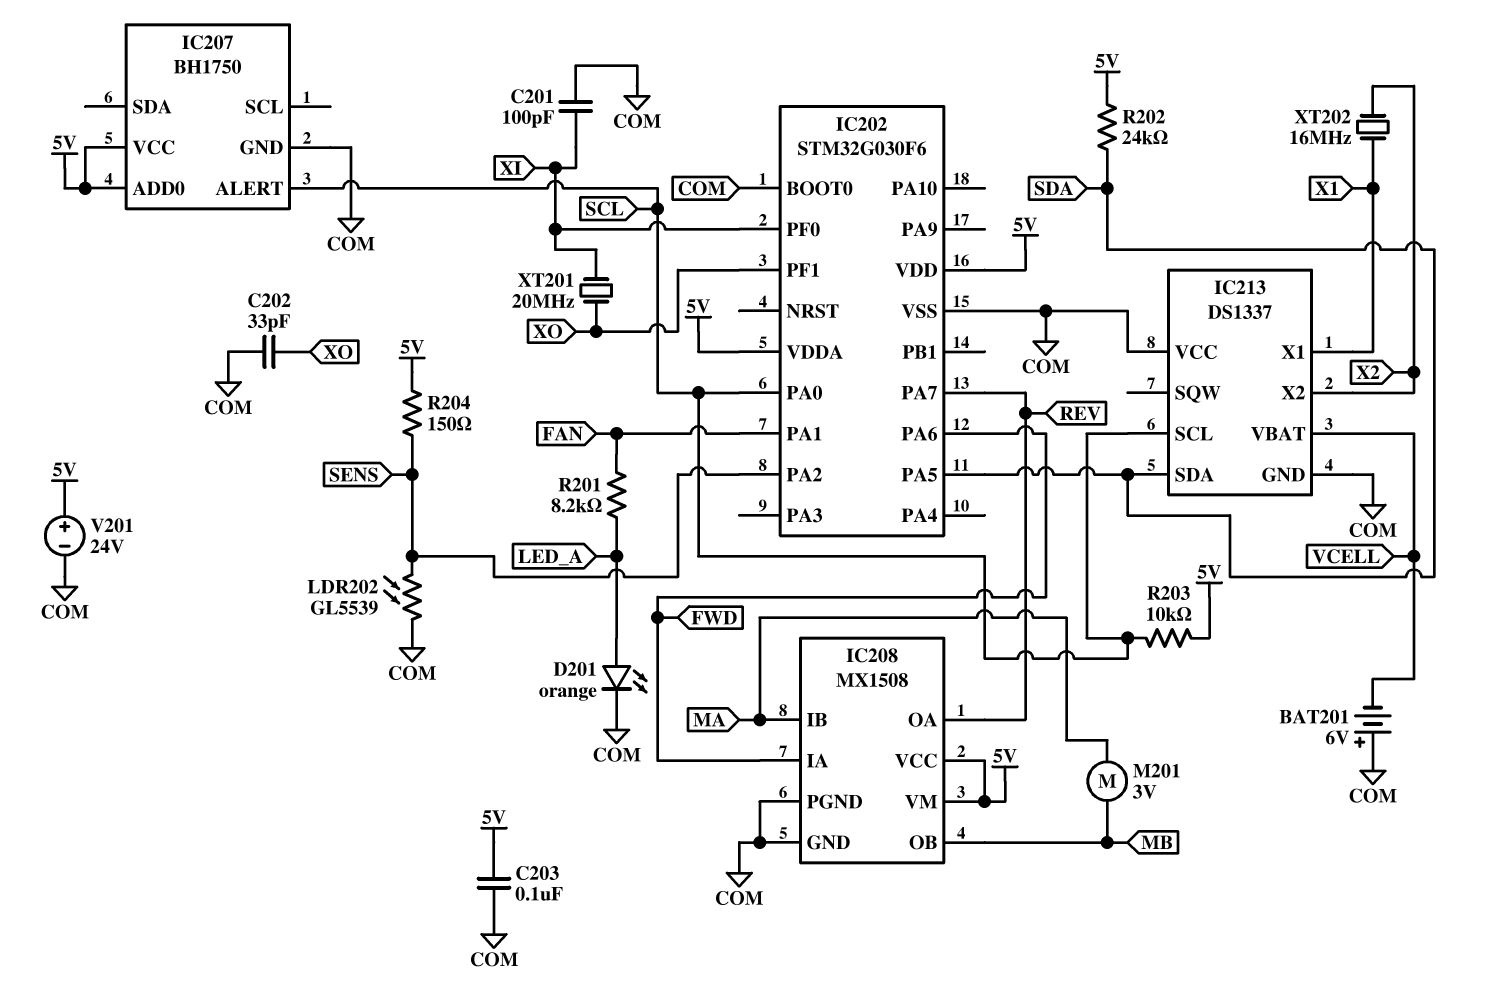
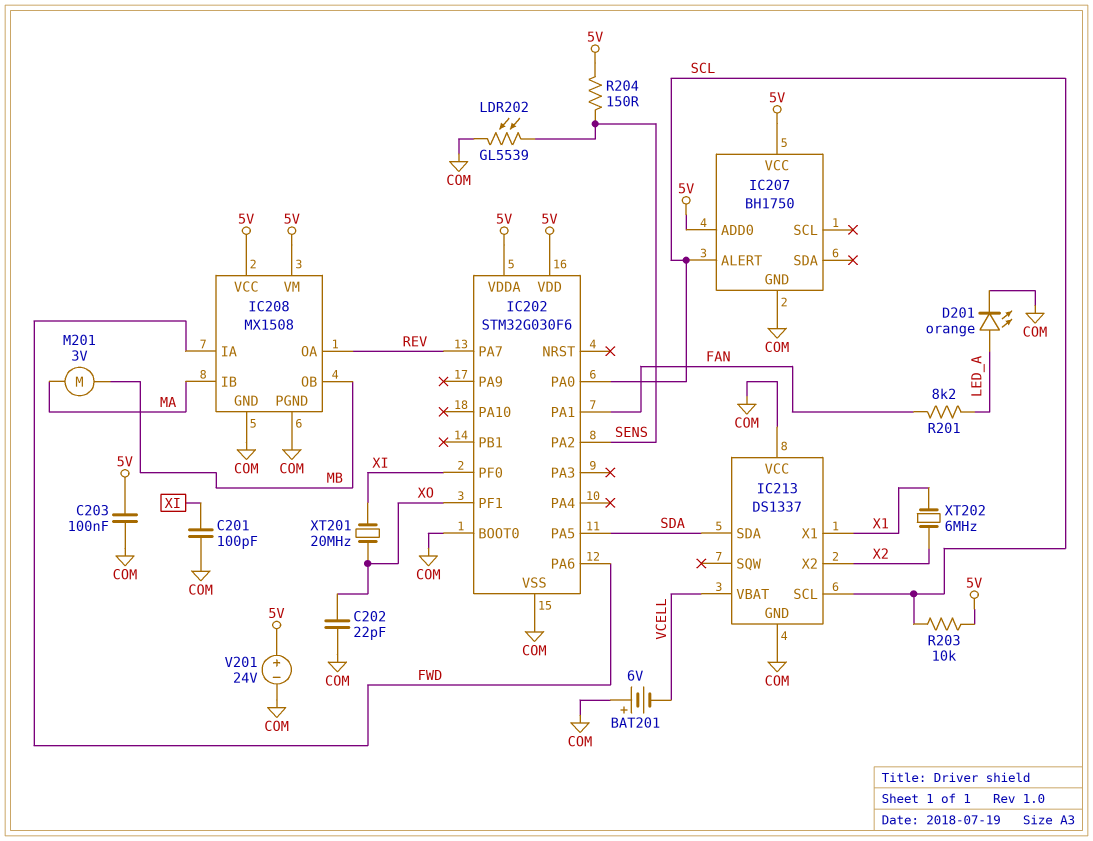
C202: 33pF (COM, XO) -> 22pF (COM, XO)
R202: 24k (5V, SDA) -> none
XT202: 16MHz (X1, X2) -> 6MHz (X1, X2)

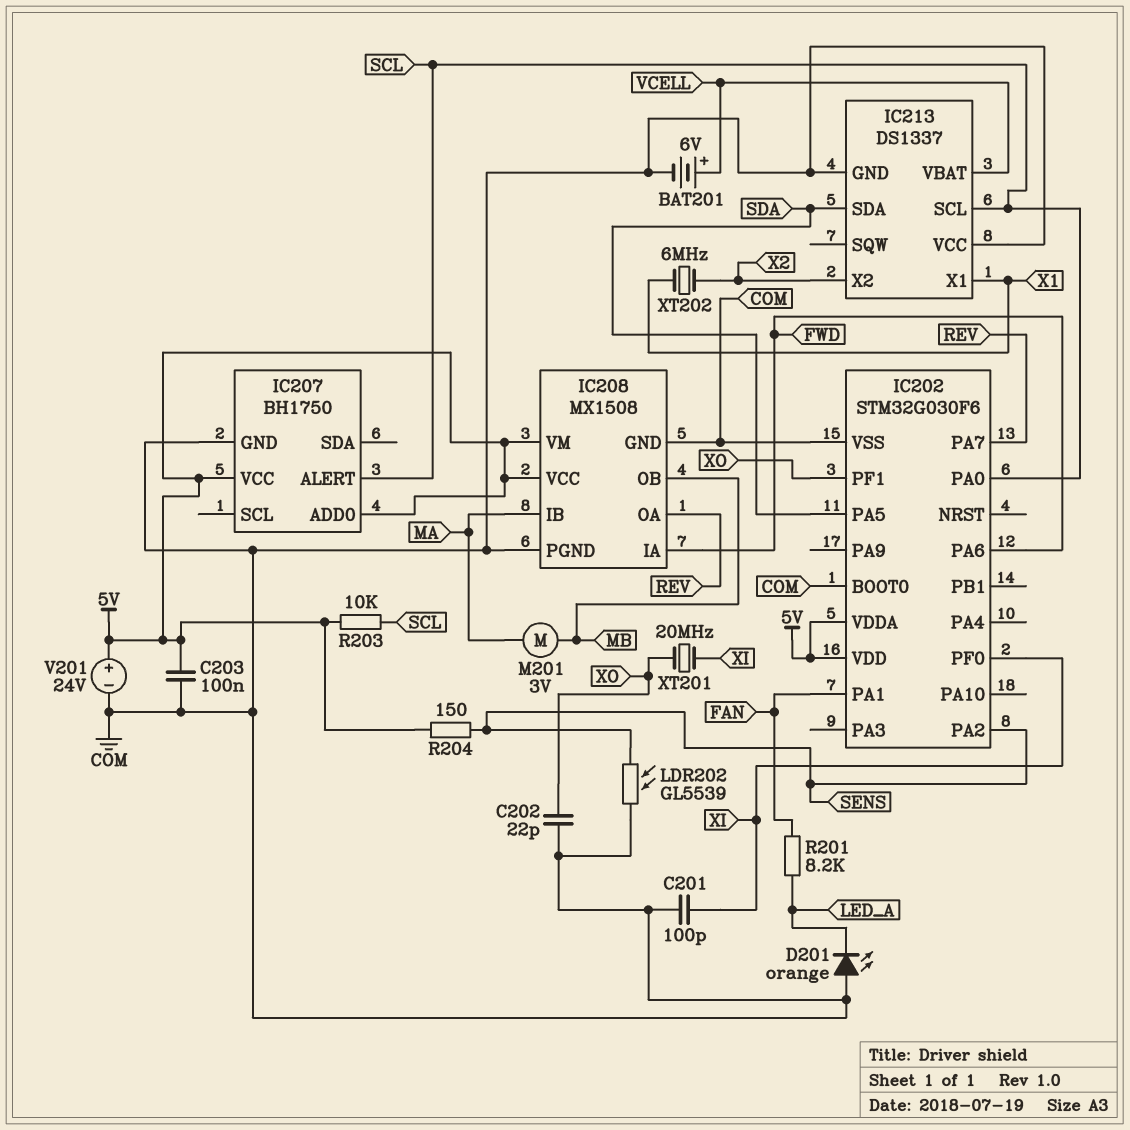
BAT201: 6V (plus COM, minus VCELL) -> 6V (plus VCELL, minus COM)
D201: LED orange (A LED_A, K COM) -> LED orange (A COM, K LED_A)

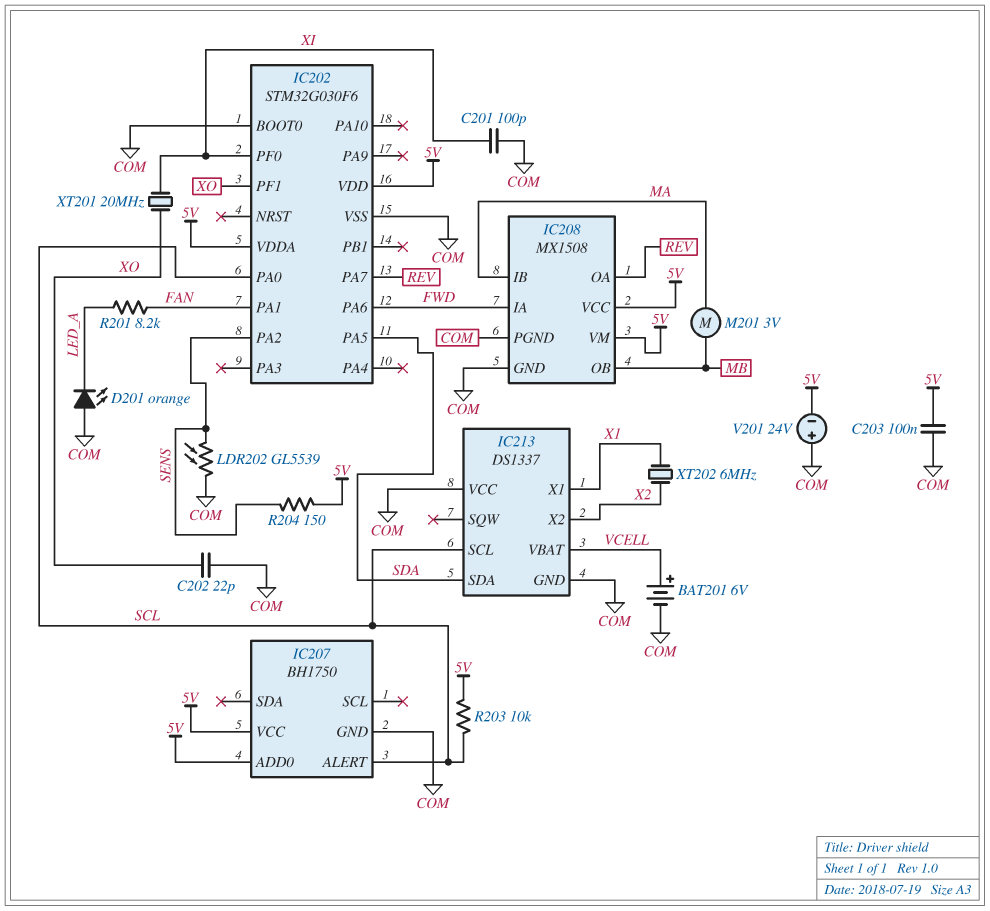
V201: 24V (plus 5V, minus COM) -> 24V (plus COM, minus 5V)

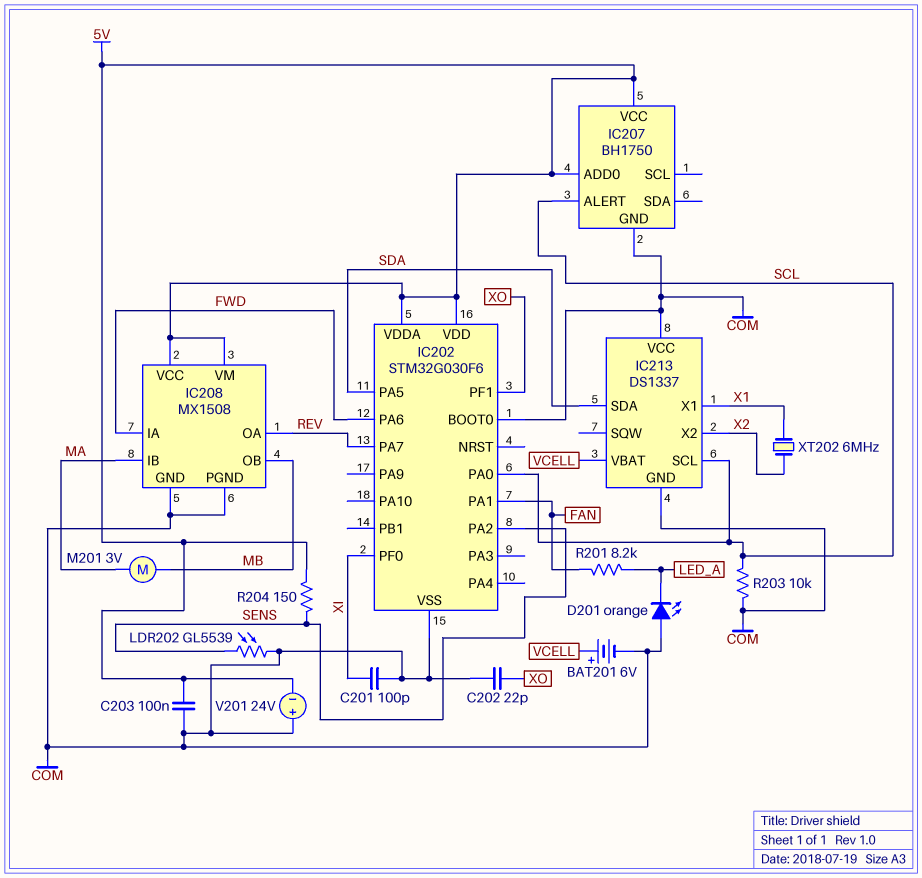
R203: 10k (5V, SCL) -> 10k (COM, SCL)
XT201: 20MHz (XI, XO) -> none

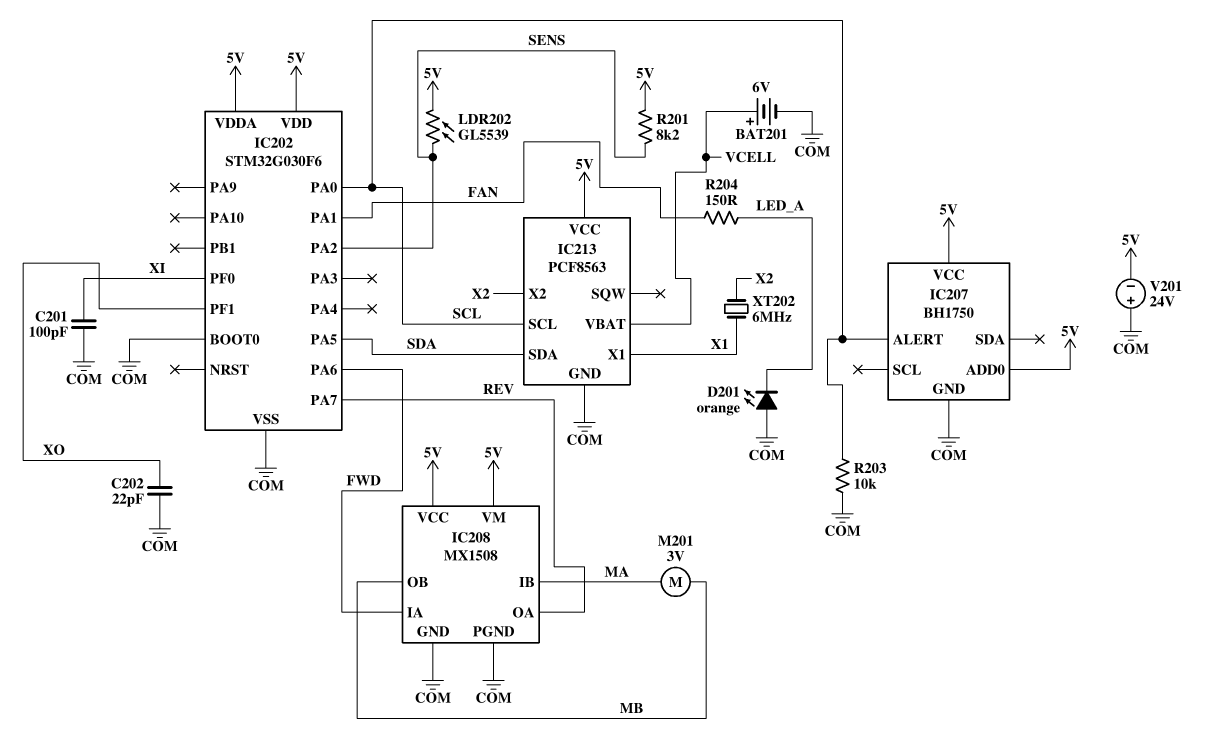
C203: 100nF (5V, COM) -> none
IC213: DS1337 -> PCF8563
IC213 pin VCC: COM -> 5V
LDR202: GL5539 (COM, SENS) -> GL5539 (5V, SENS)
R201: 8.2k (FAN, LED_A) -> 8.2k (5V, SENS)
R204: 150 (5V, SENS) -> 150 (FAN, LED_A)

